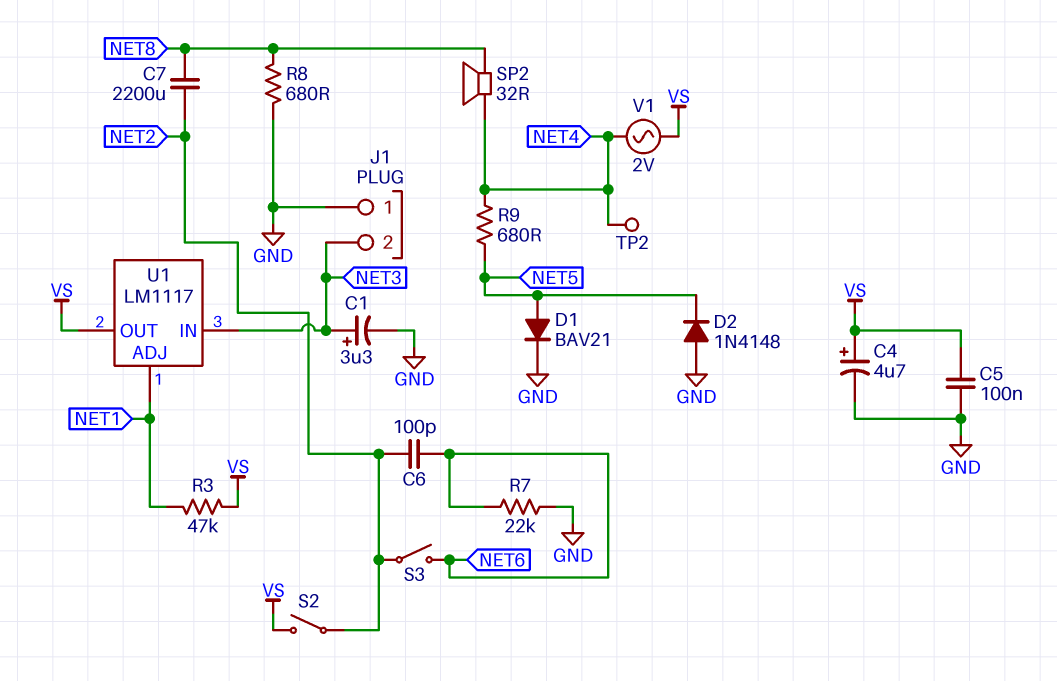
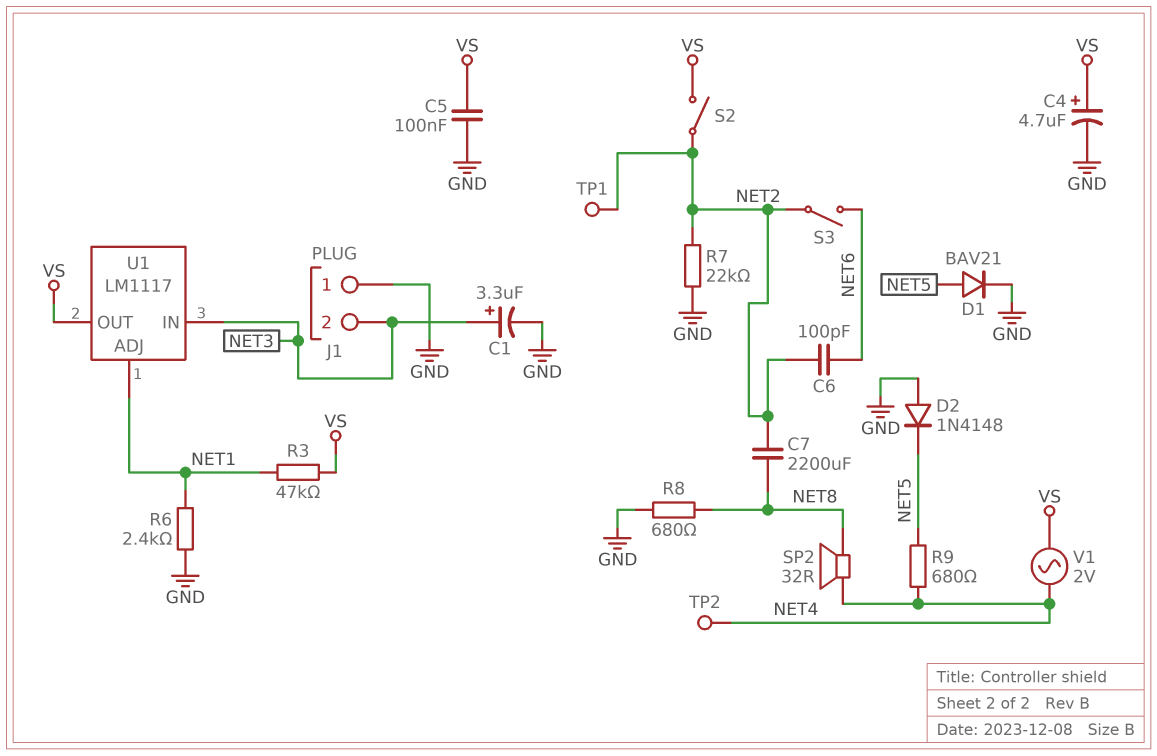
R6: none -> 2.4k (GND, NET1)
R7: 22k (GND, NET6) -> 22k (GND, NET2)
TP1: none -> test point (NET2)

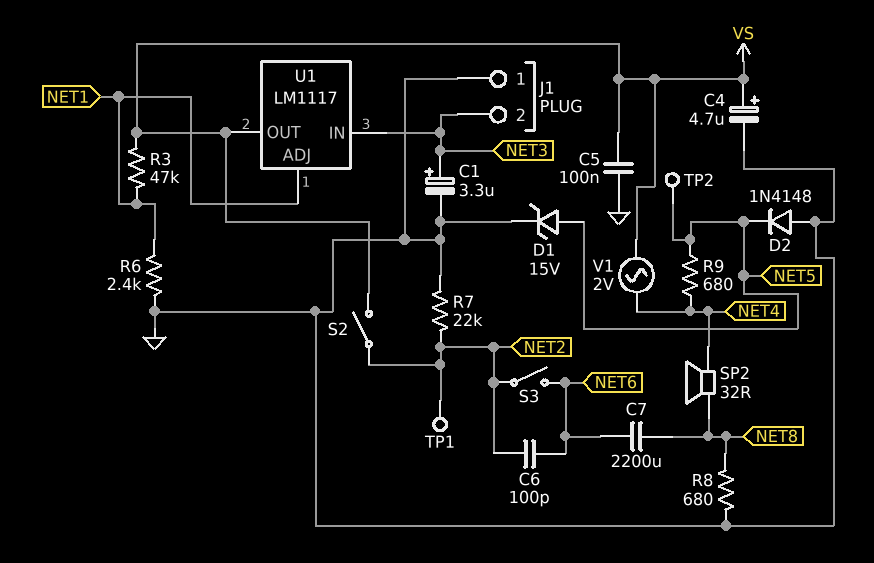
C7: 2200uF (NET2, NET8) -> 2200uF (NET6, NET8)
D1: diode BAV21 (A NET5, K GND) -> zener 15V (A NET5, K GND)
TP2: test point (NET4) -> test point (NET5)

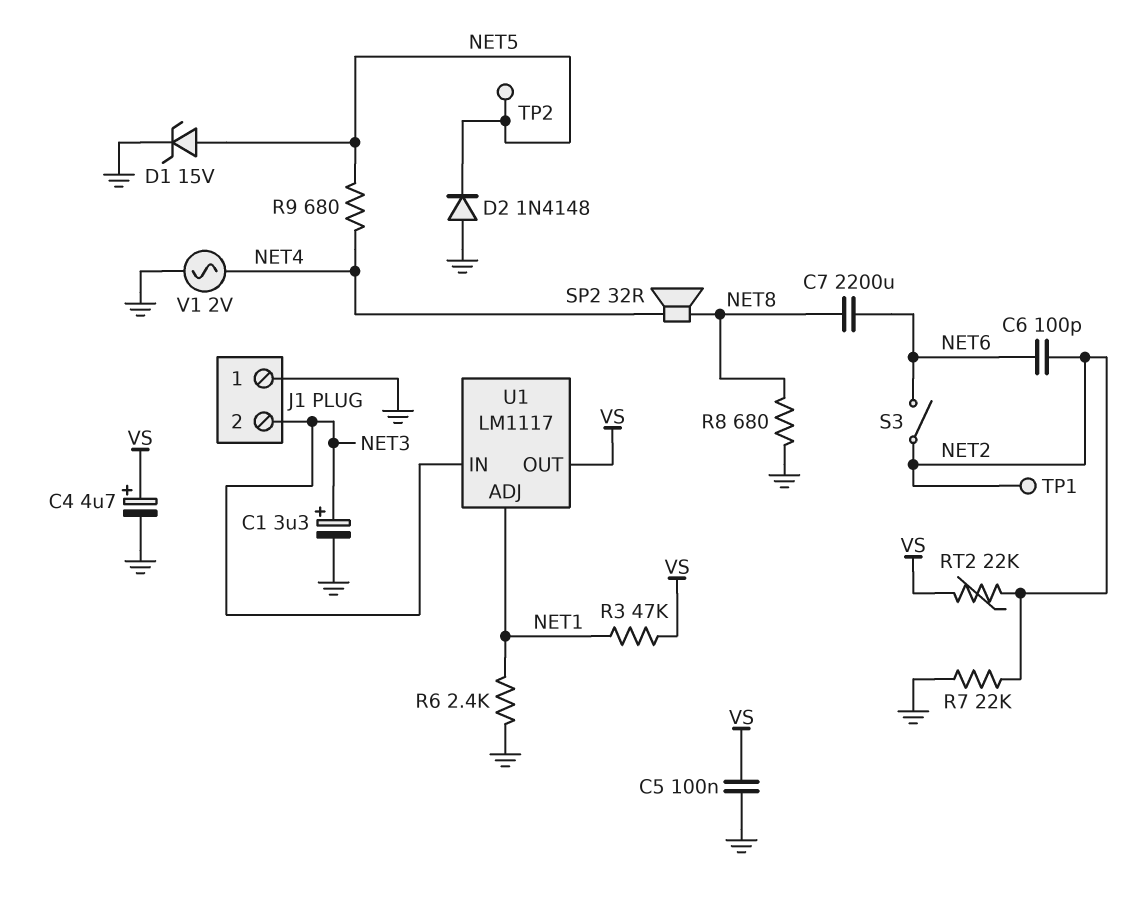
RT2: none -> 22k (NET2, VS)
S2: switch (NET2, VS) -> none
V1: AC 2V (NET4, VS) -> AC 2V (GND, NET4)

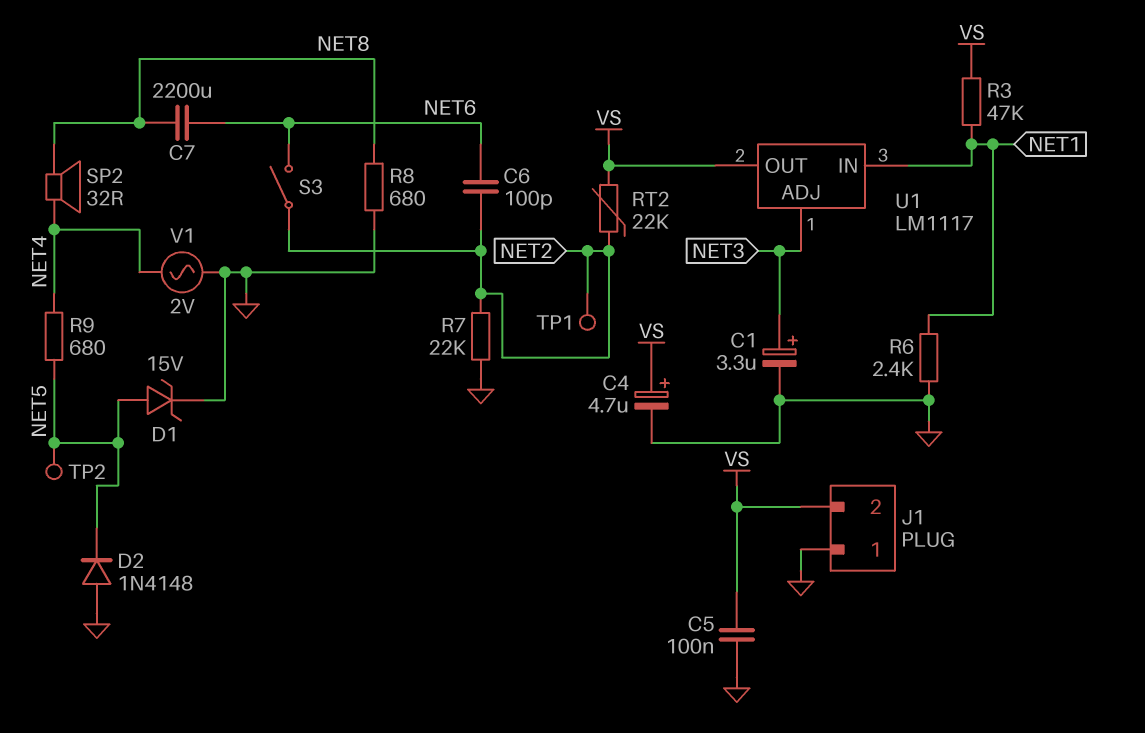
J1 pin 2: NET3 -> VS
U1 pin ADJ: NET1 -> NET3
U1 pin IN: NET3 -> NET1

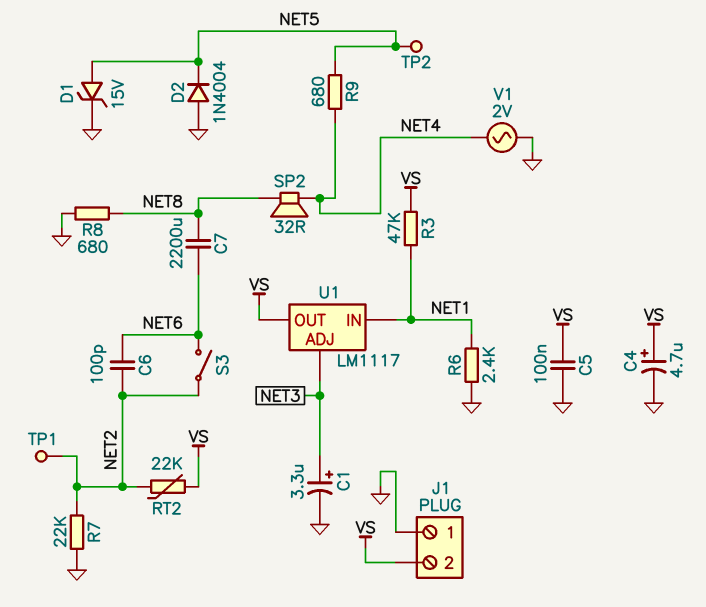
D2: diode 1N4148 (A GND, K NET5) -> diode 1N4004 (A GND, K NET5)

